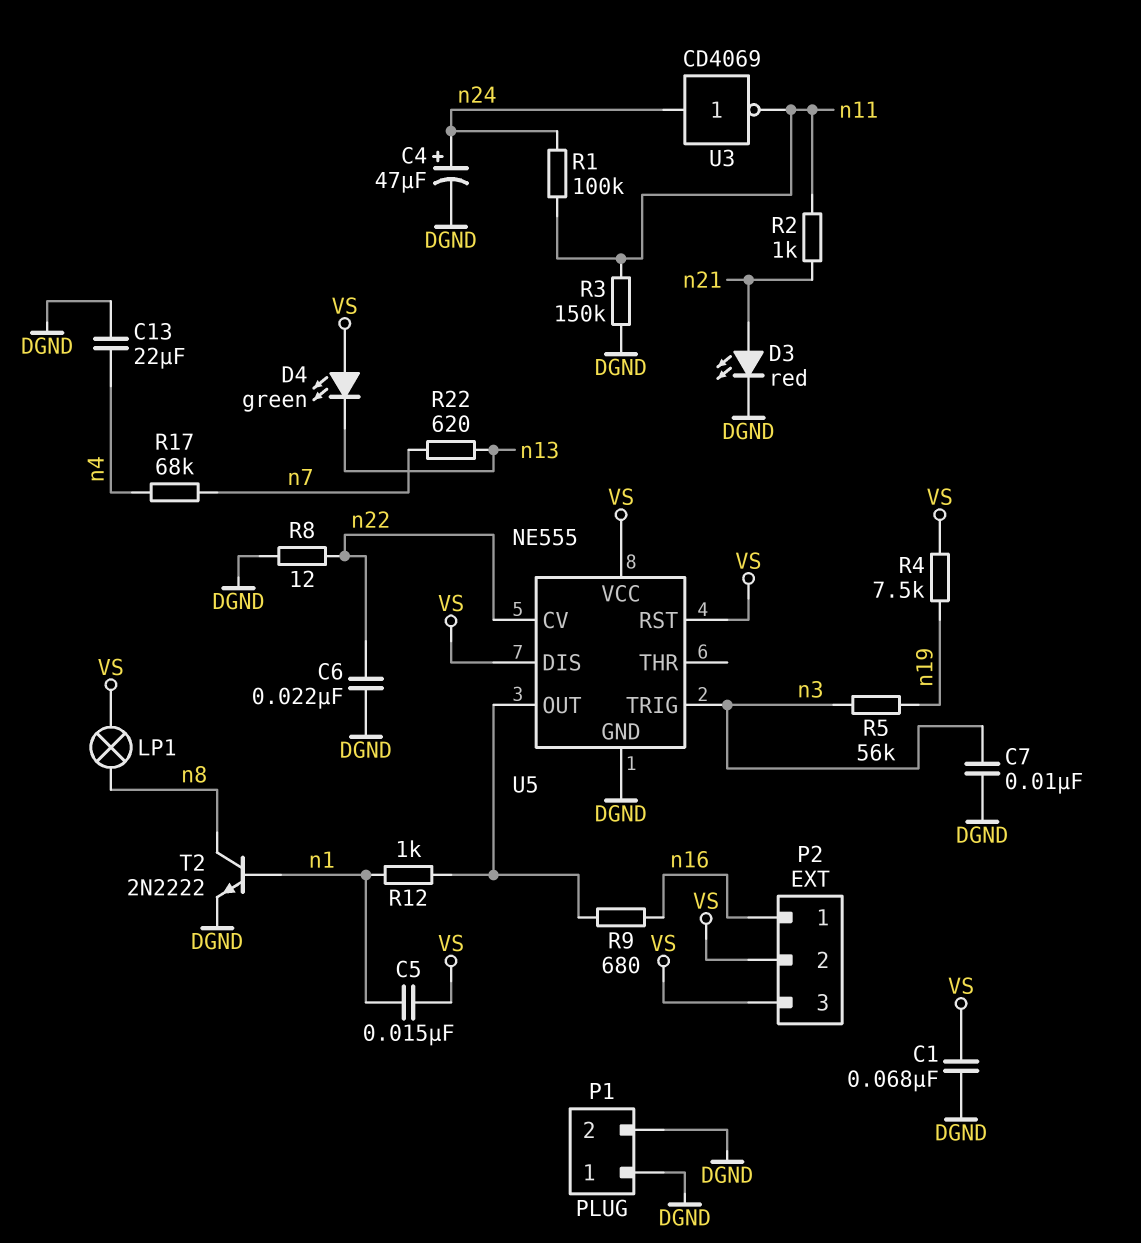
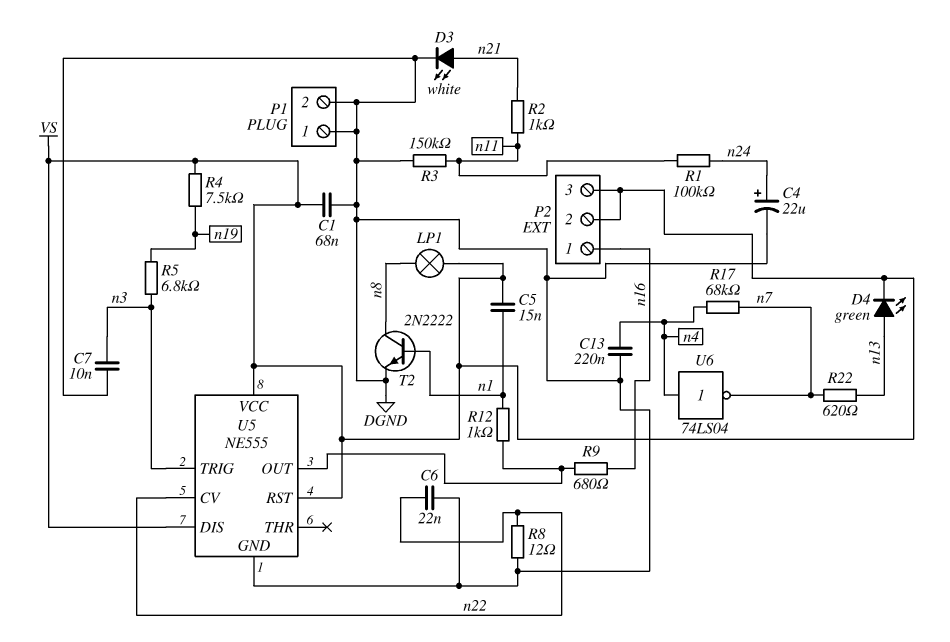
C4: 47uF (plus n24, minus DGND) -> 22uF (plus n24, minus DGND)
C13: 22uF (DGND, n4) -> 220nF (DGND, n4)
D3: LED red (A n21, K DGND) -> LED white (A n21, K DGND)
D4: LED green (A VS, K n13) -> LED green (A n13, K VS)
R5: 56k (n3, n19) -> 6.8k (n3, n19)
U3: NOT CD4069 (in n24, out n11) -> none
U6: none -> NOT 74LS04 (in n4, out n7)

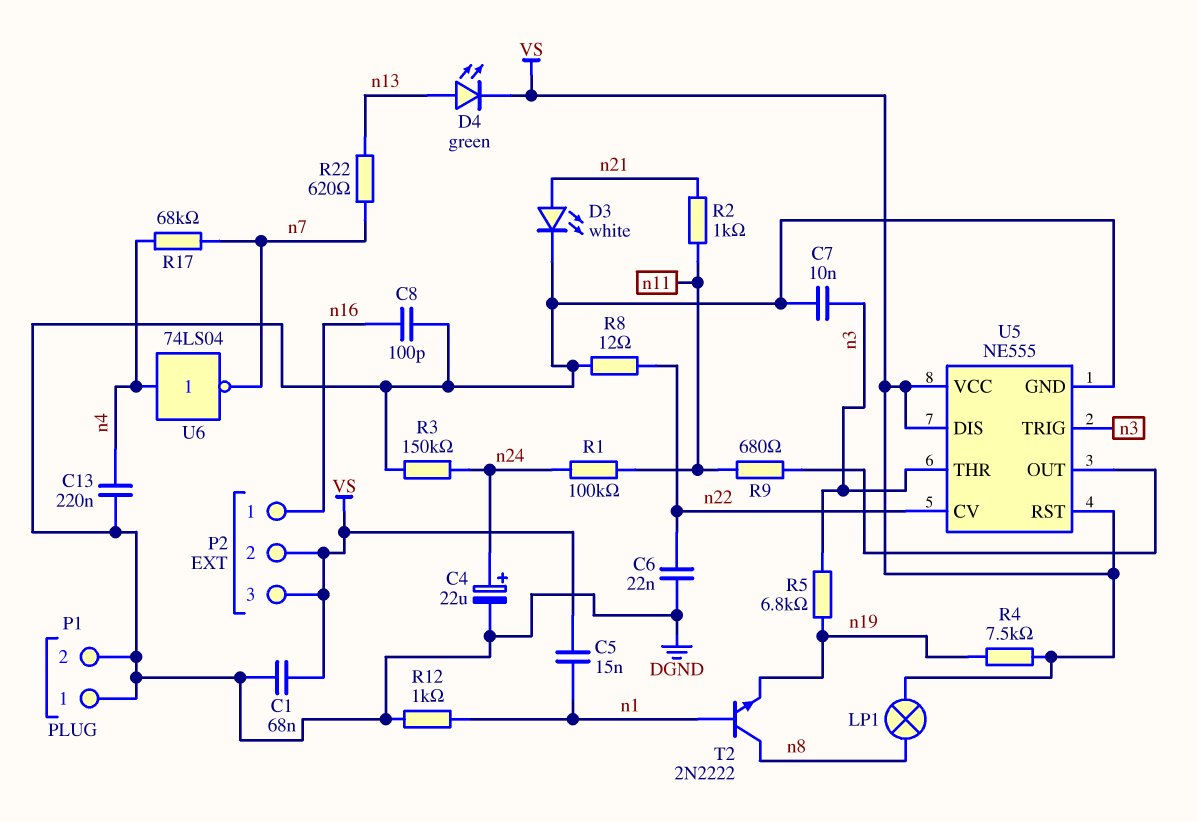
C8: none -> 100pF (DGND, n16)
R3: 150k (DGND, n11) -> 150k (DGND, n24)
R9: 680 (U5/OUT, n16) -> 680 (U5/OUT, n11)
R12: 1k (U5/OUT, n1) -> 1k (DGND, n1)
T2: NPN 2N2222 (B n1, C n8, E DGND) -> NPN 2N2222 (B n1, C n8, E n19)
U5 pin THR: none -> n3

